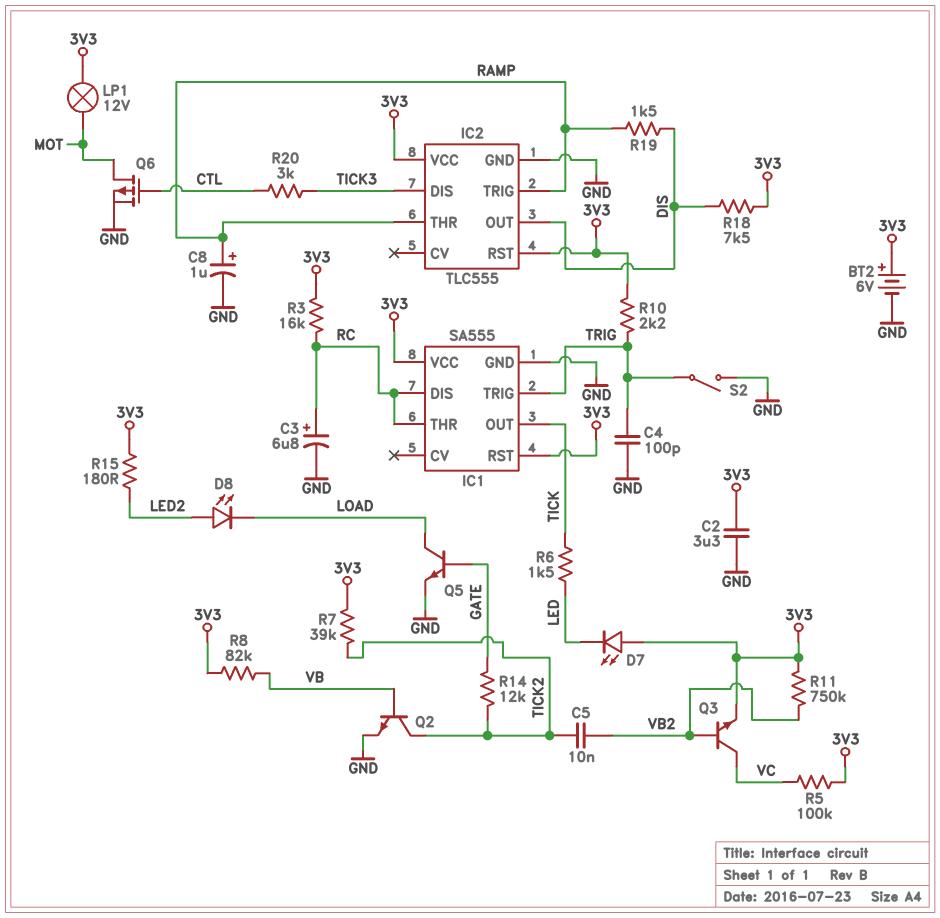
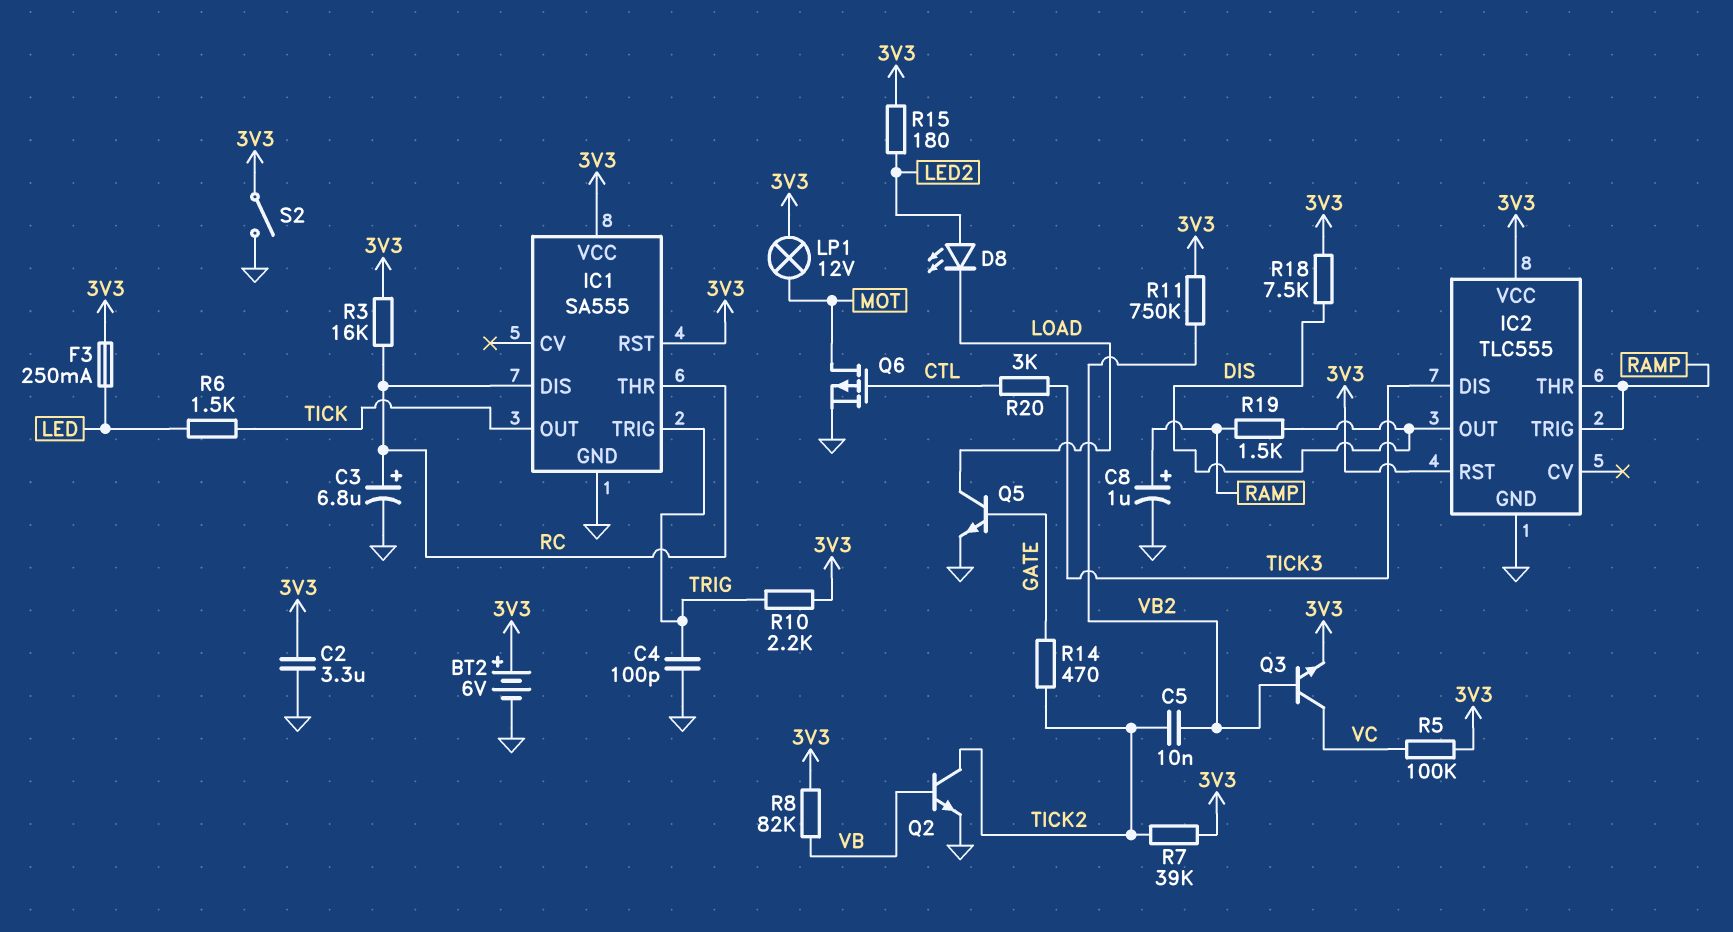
D7: LED (A 3V3, K LED) -> none
F3: none -> 250mA (3V3, LED)
R14: 12k (GATE, TICK2) -> 470 (GATE, TICK2)
S2: switch (GND, TRIG) -> switch (3V3, GND)

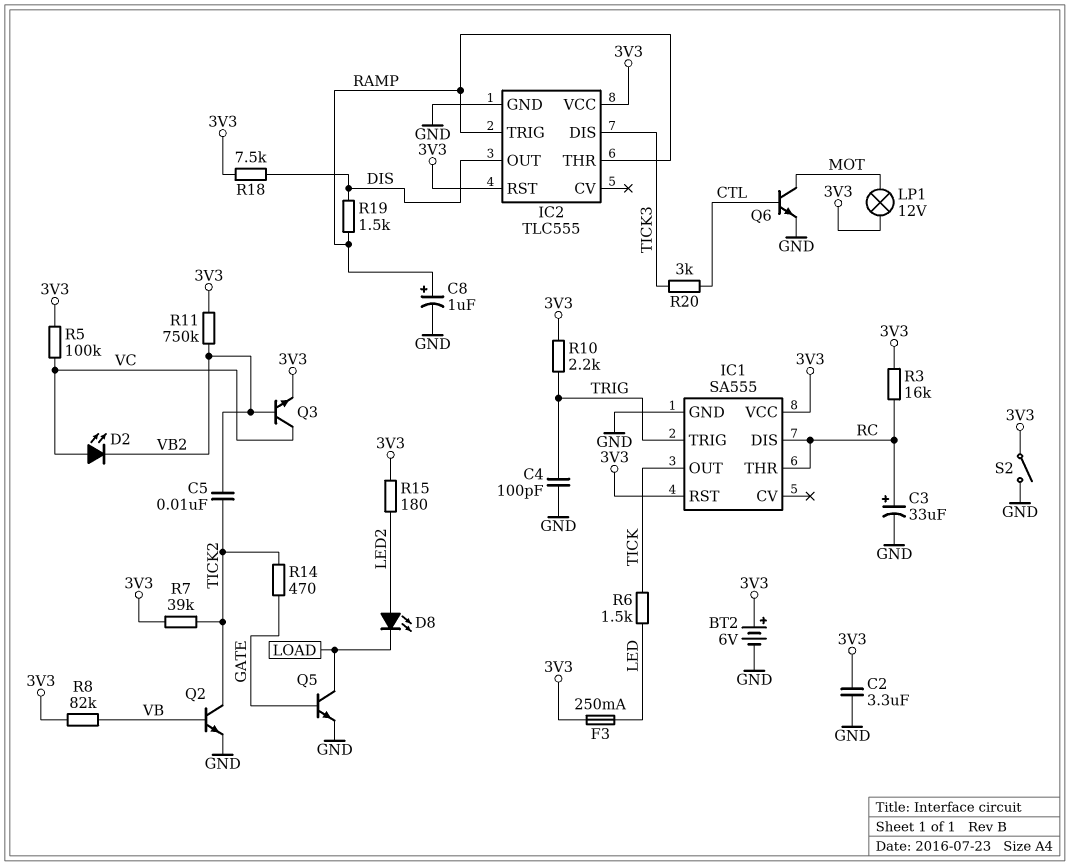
C3: 6.8uF (plus RC, minus GND) -> 33uF (plus RC, minus GND)
D2: none -> LED (A VC, K VB2)
Q6: PMOS (G CTL, D MOT, S GND) -> NPN (B CTL, C MOT, E GND)

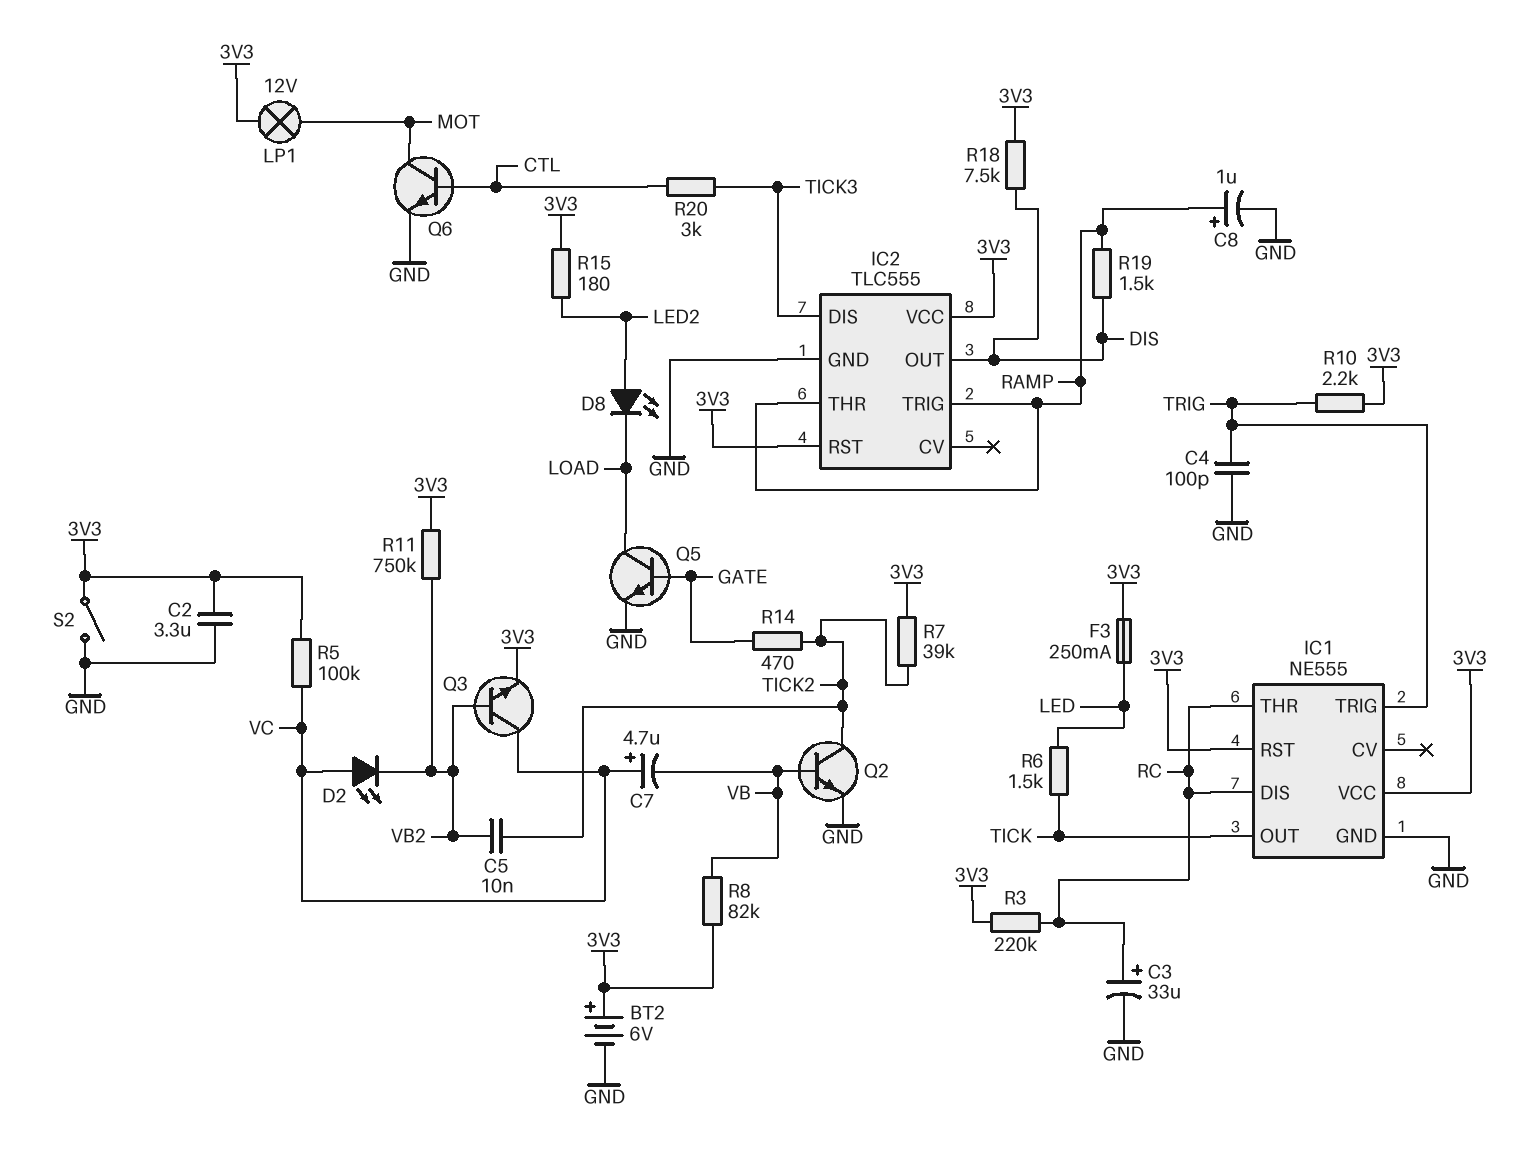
C7: none -> 4.7uF (plus VC, minus VB)
IC1: SA555 -> NE555
R3: 16k (3V3, RC) -> 220k (3V3, RC)

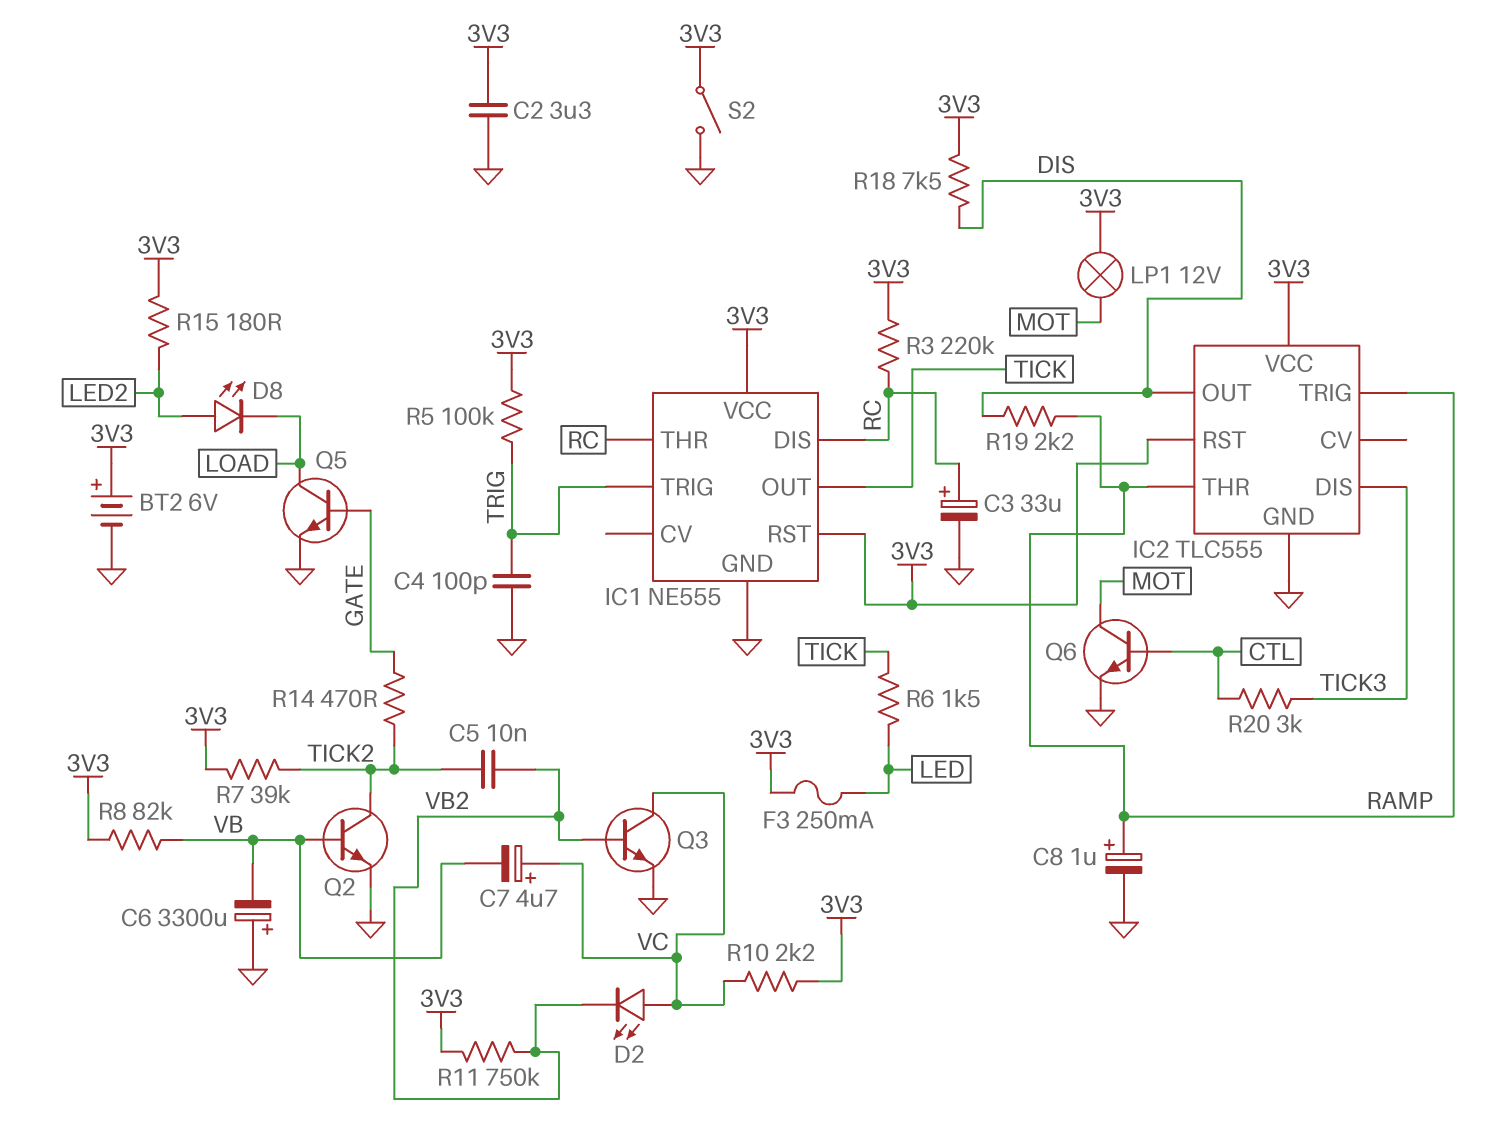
C6: none -> 3300uF (plus GND, minus VB)
Q3: NPN (B VB2, C VC, E 3V3) -> NPN (B VB2, C VC, E GND)
R5: 100k (3V3, VC) -> 100k (3V3, TRIG)
R10: 2.2k (3V3, TRIG) -> 2.2k (3V3, VC)
R19: 1.5k (DIS, RAMP) -> 2.2k (DIS, RAMP)

